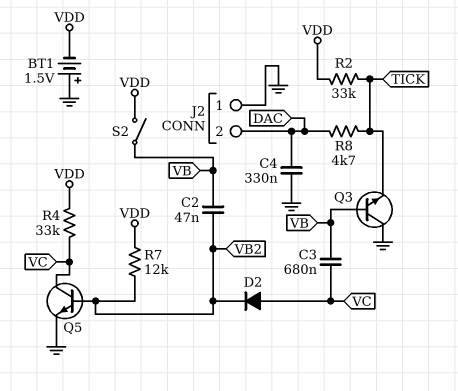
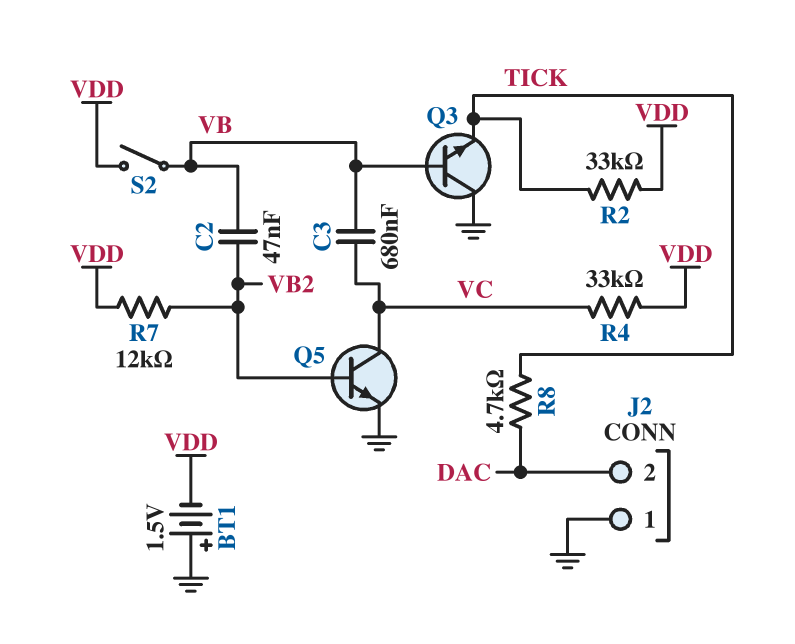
C4: 330nF (DAC, GND) -> none
D2: diode (A VC, K VB2) -> none

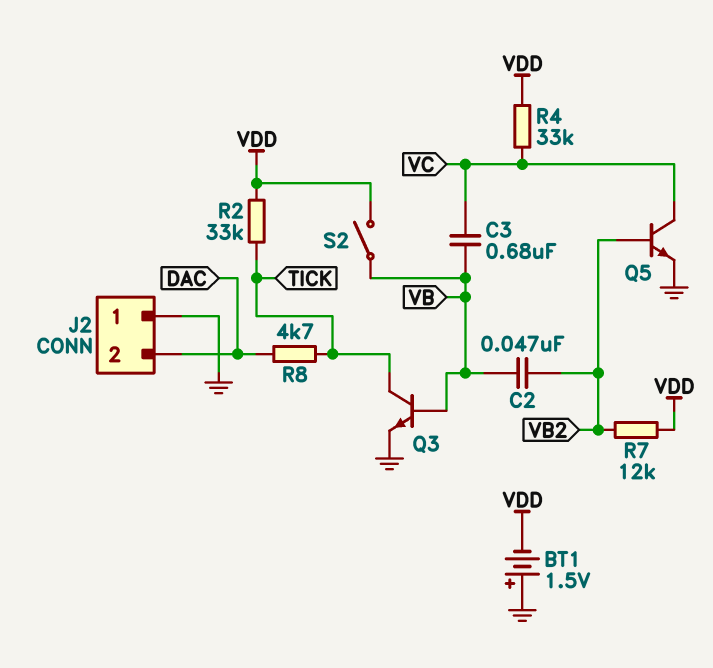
Q3: NPN (B VB, C GND, E TICK) -> NPN (B VB, C TICK, E GND)

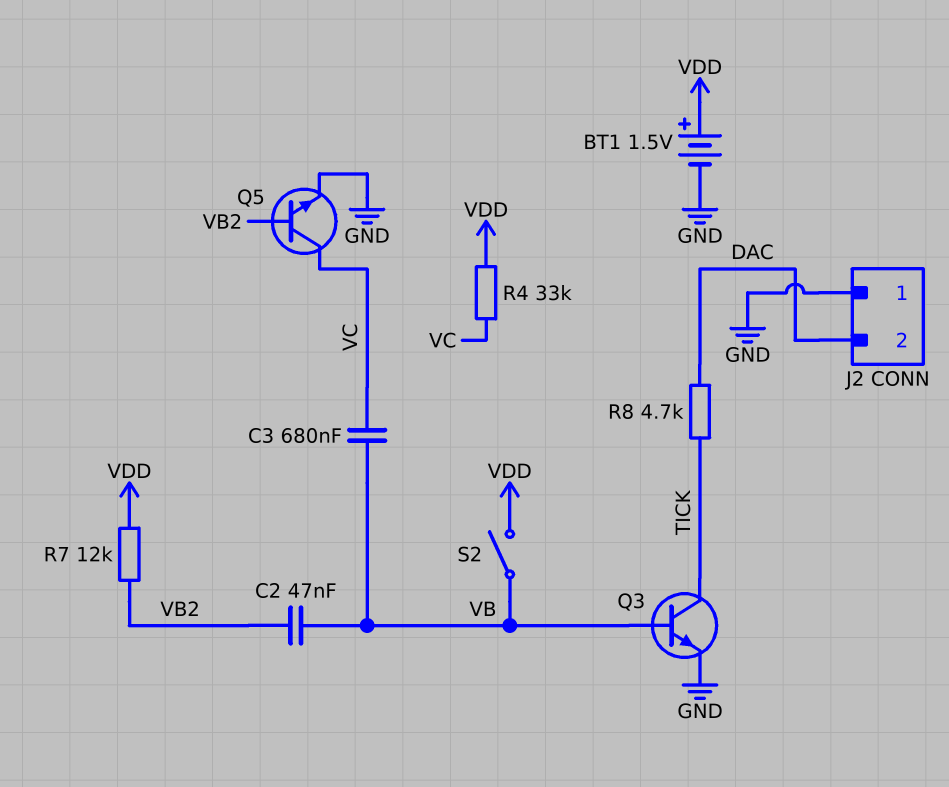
BT1: 1.5V (plus GND, minus VDD) -> 1.5V (plus VDD, minus GND)
R2: 33k (TICK, VDD) -> none

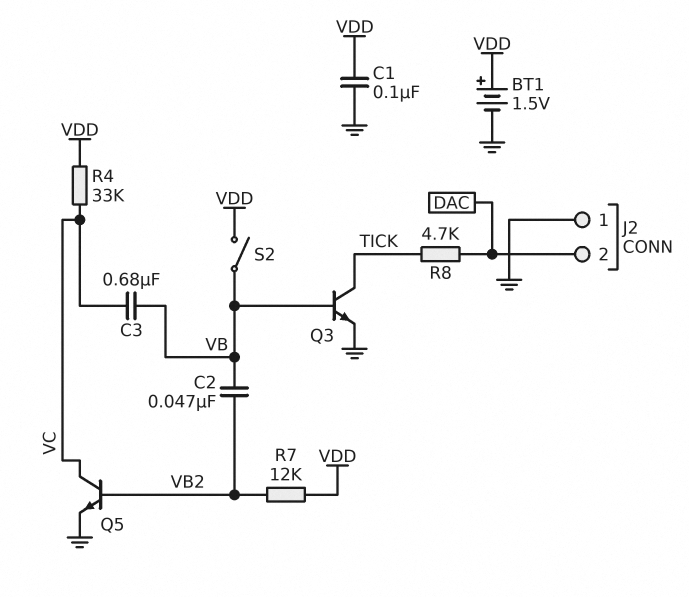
C1: none -> 100nF (GND, VDD)

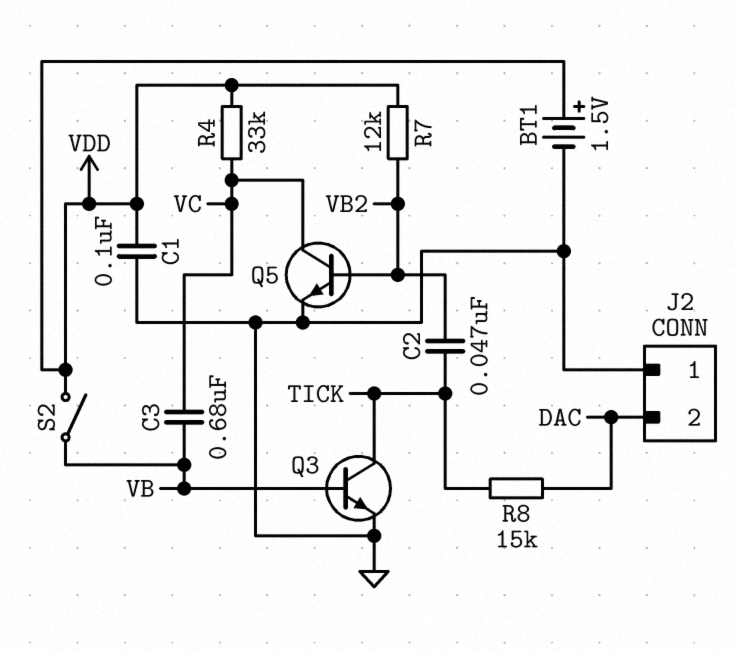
C2: 47nF (VB, VB2) -> 47nF (TICK, VB2)
R8: 4.7k (DAC, TICK) -> 15k (DAC, TICK)

